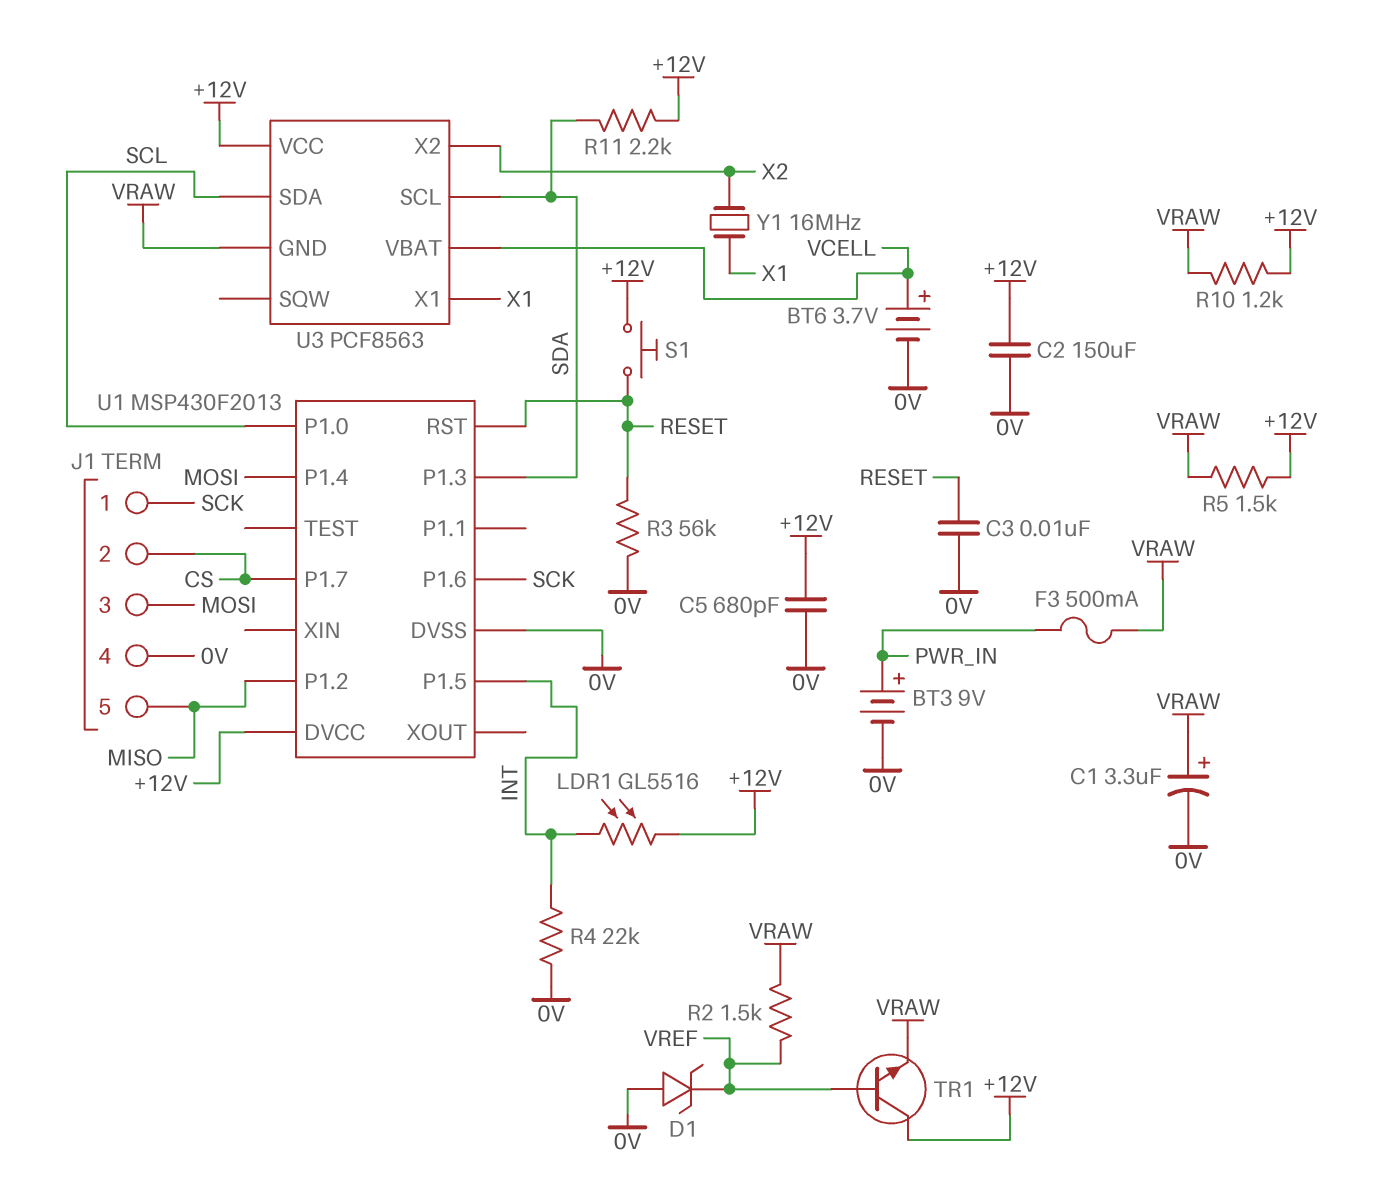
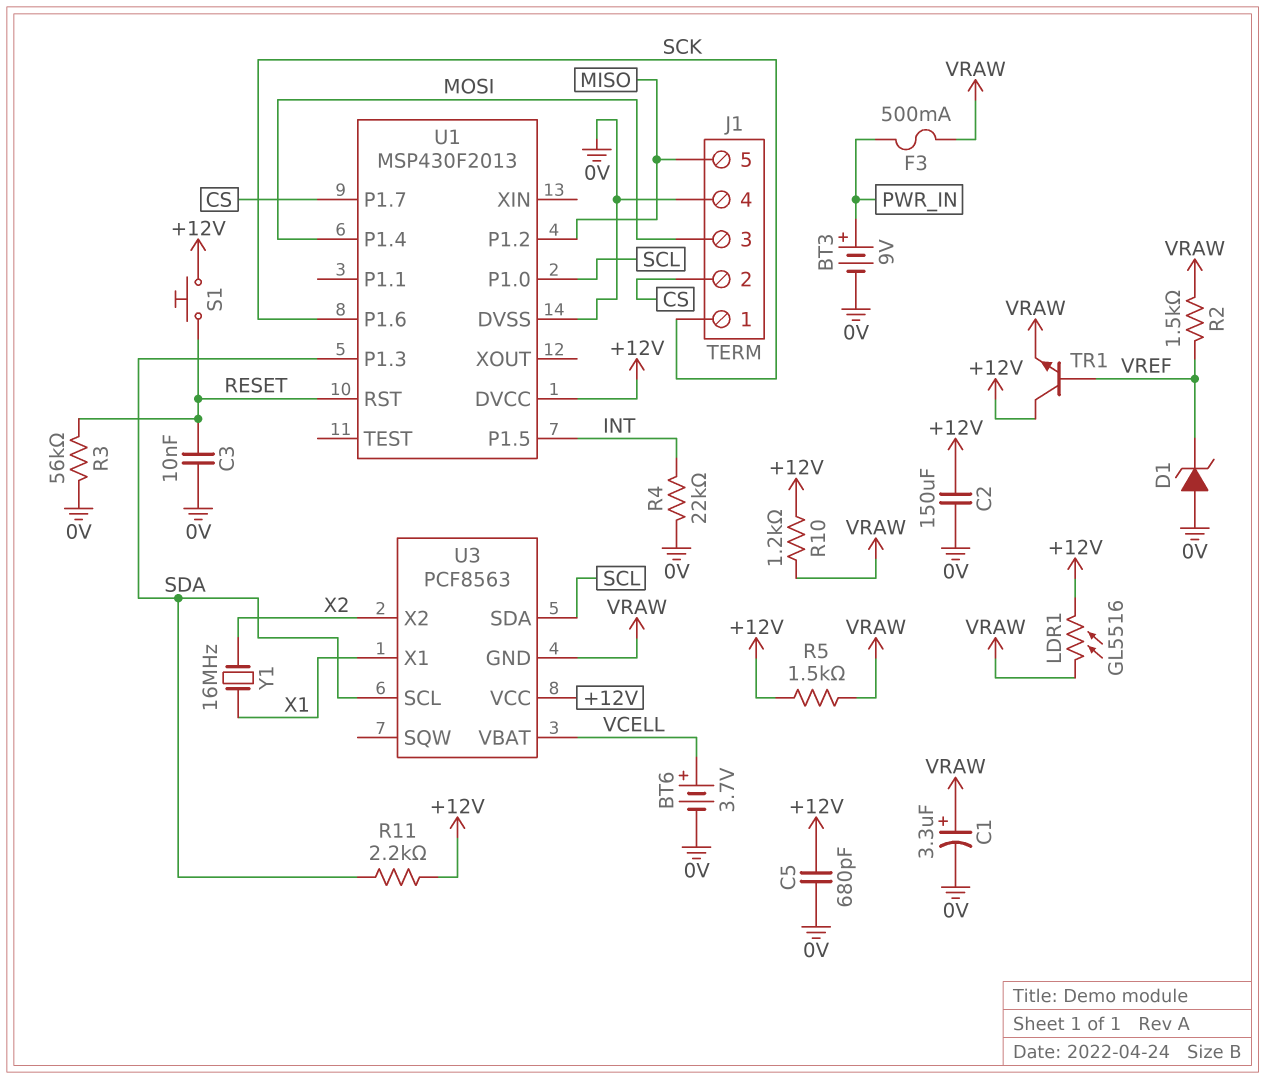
LDR1: GL5516 (+12V, INT) -> GL5516 (+12V, VRAW)

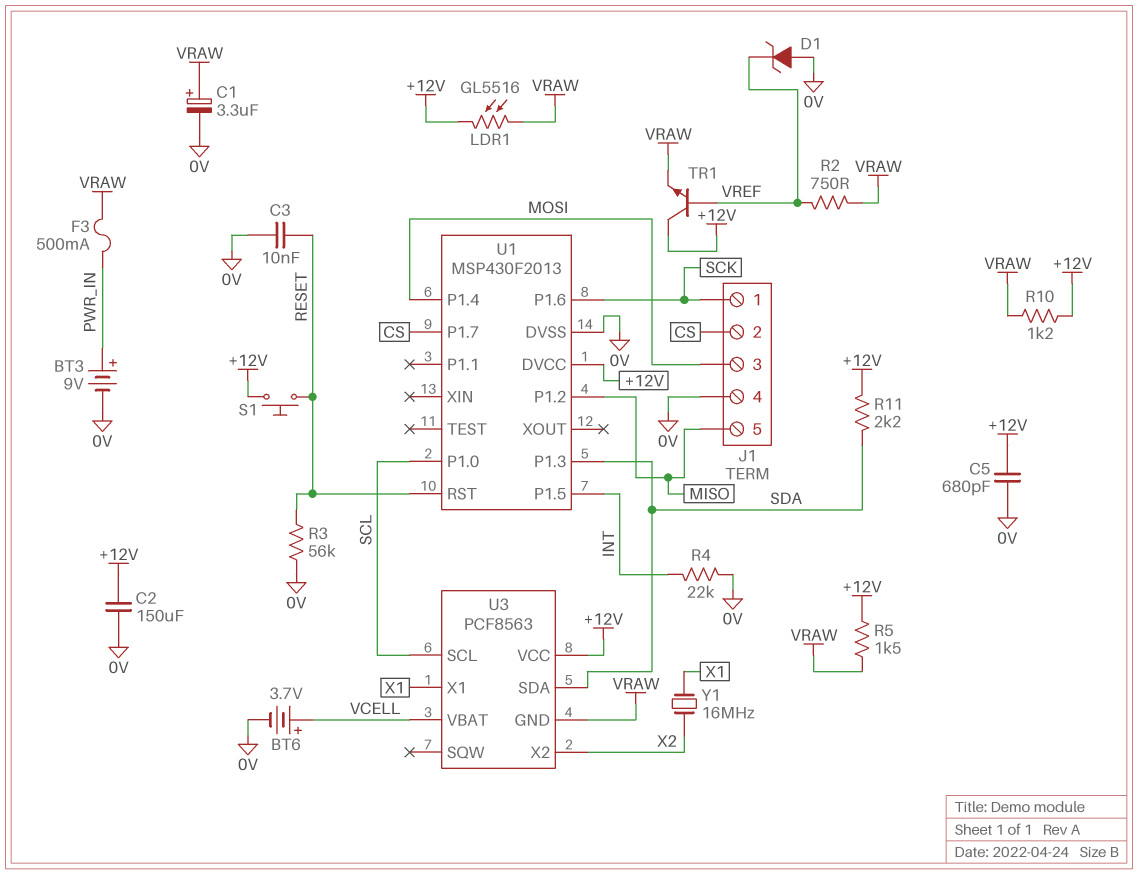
R2: 1.5k (VRAW, VREF) -> 750 (VRAW, VREF)
U3 pin SCL: SDA -> SCL
U3 pin SDA: SCL -> SDA

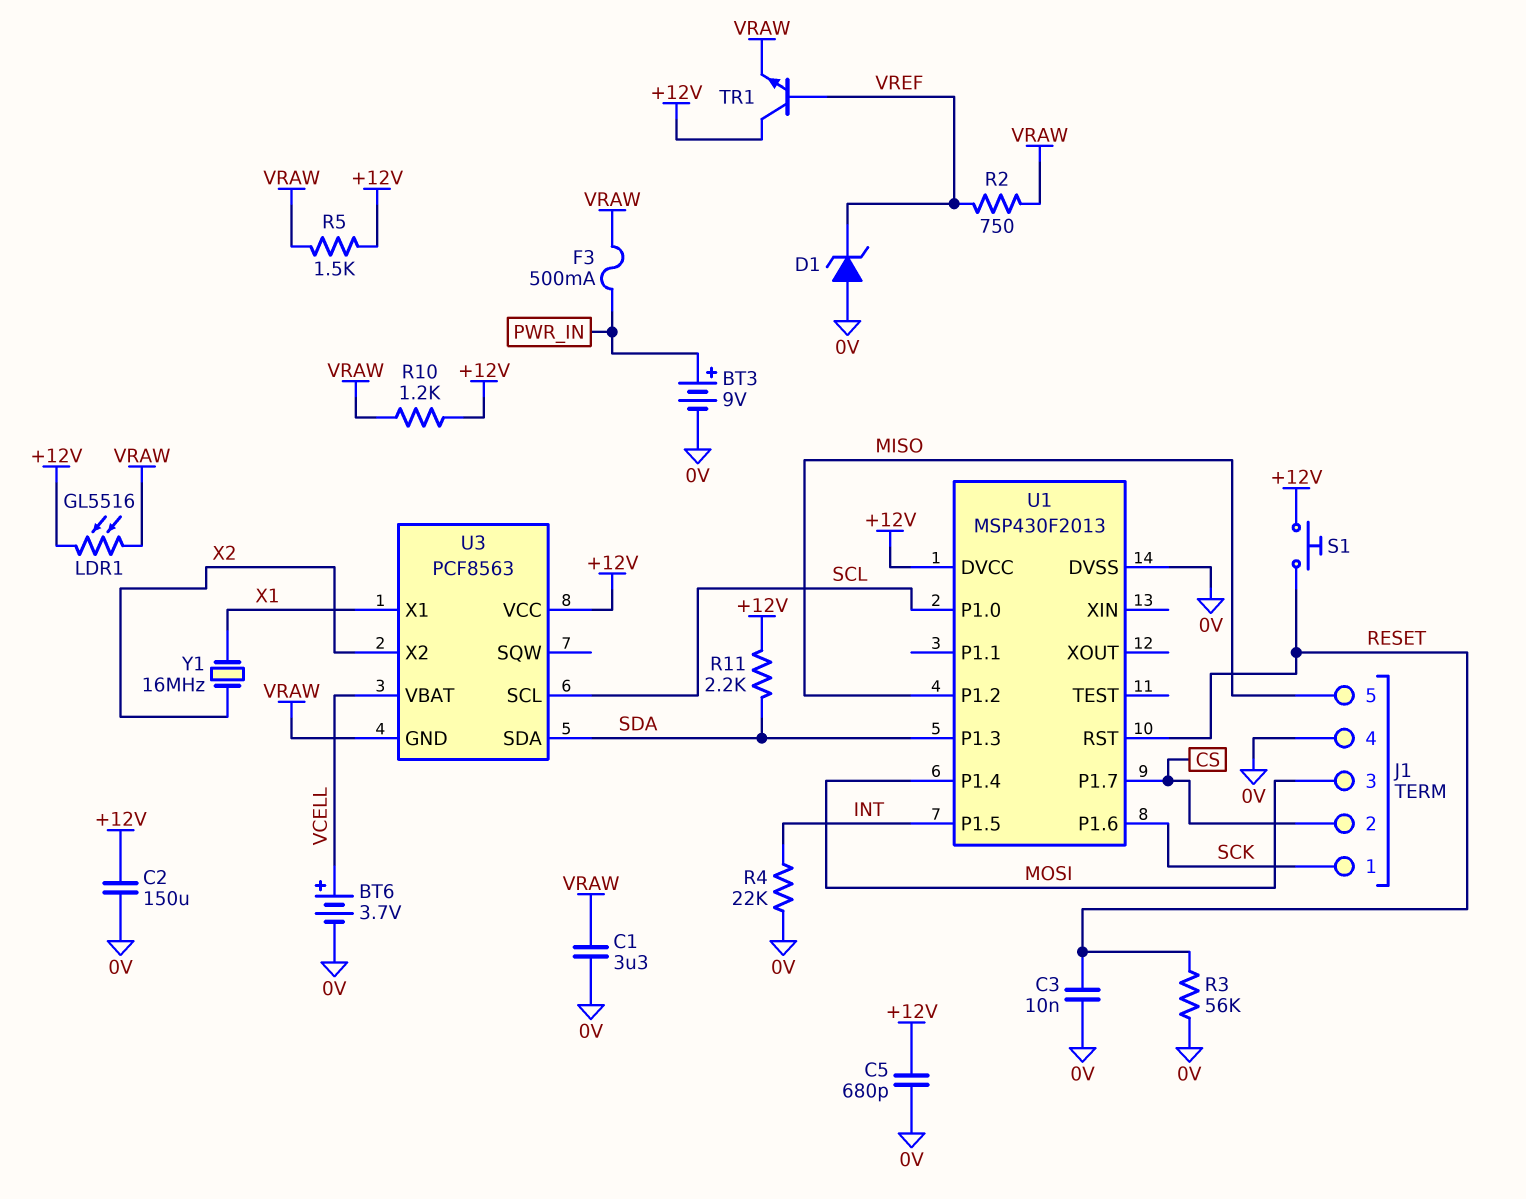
C1: 3.3uF (plus VRAW, minus 0V) -> 3.3uF (0V, VRAW)

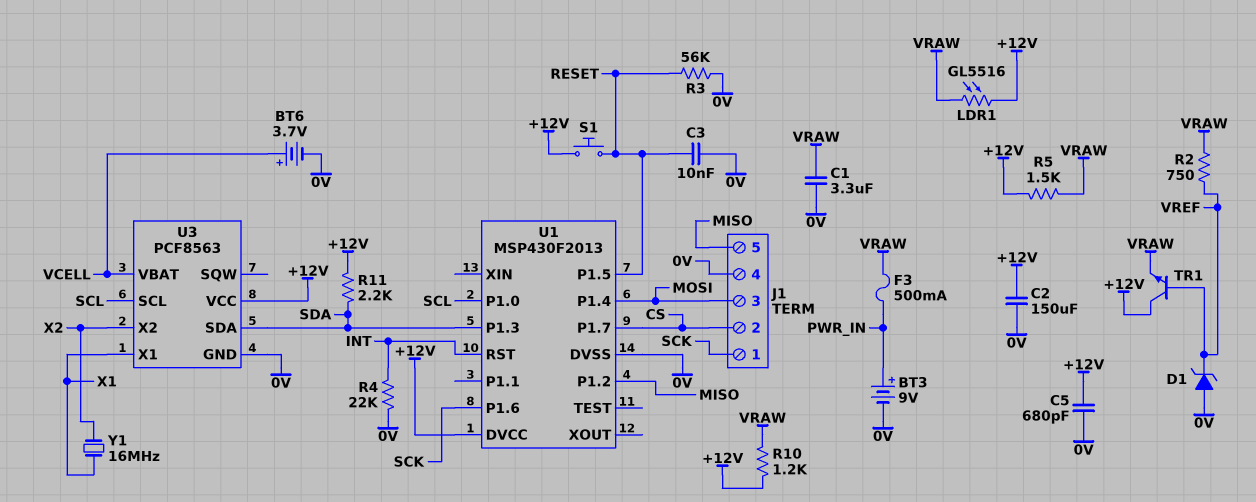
U1 pin P1.5: INT -> RESET
U1 pin RST: RESET -> INT
U3 pin GND: VRAW -> 0V

